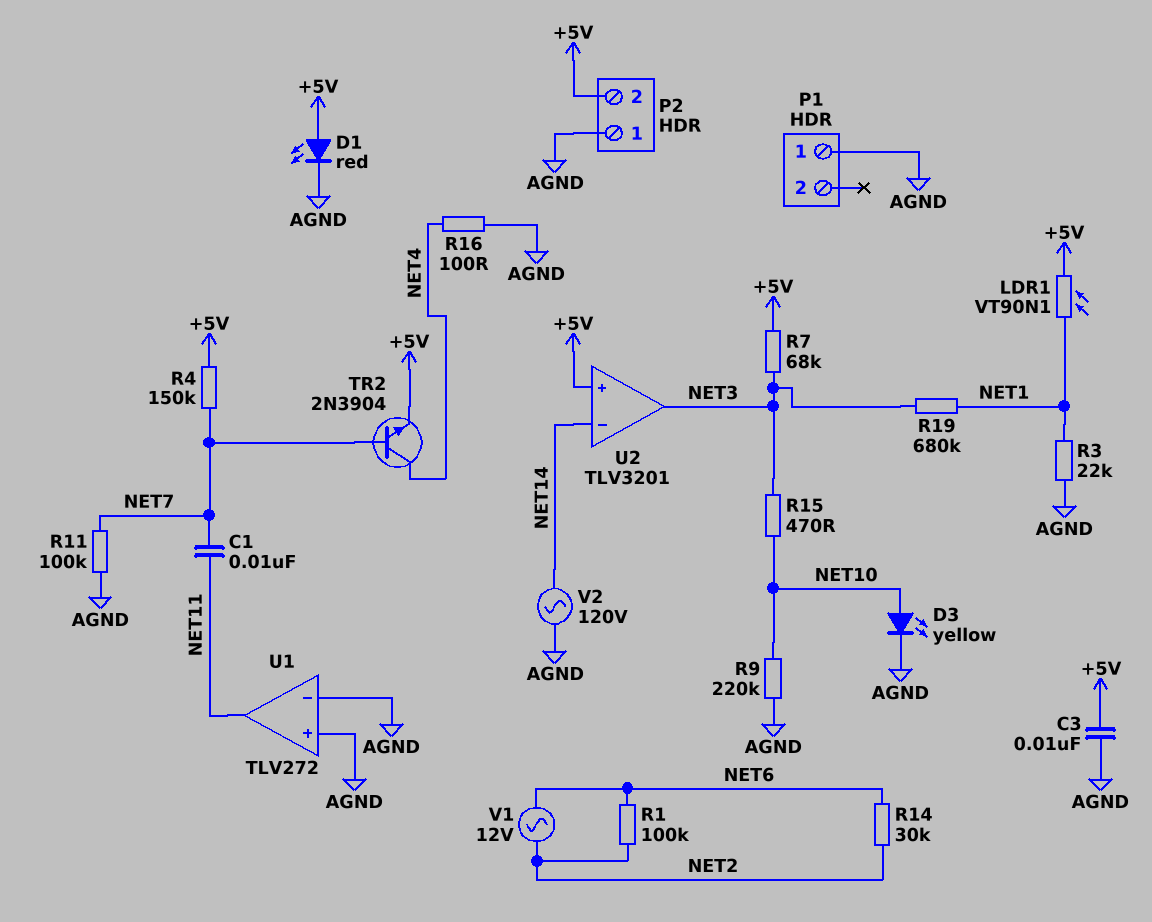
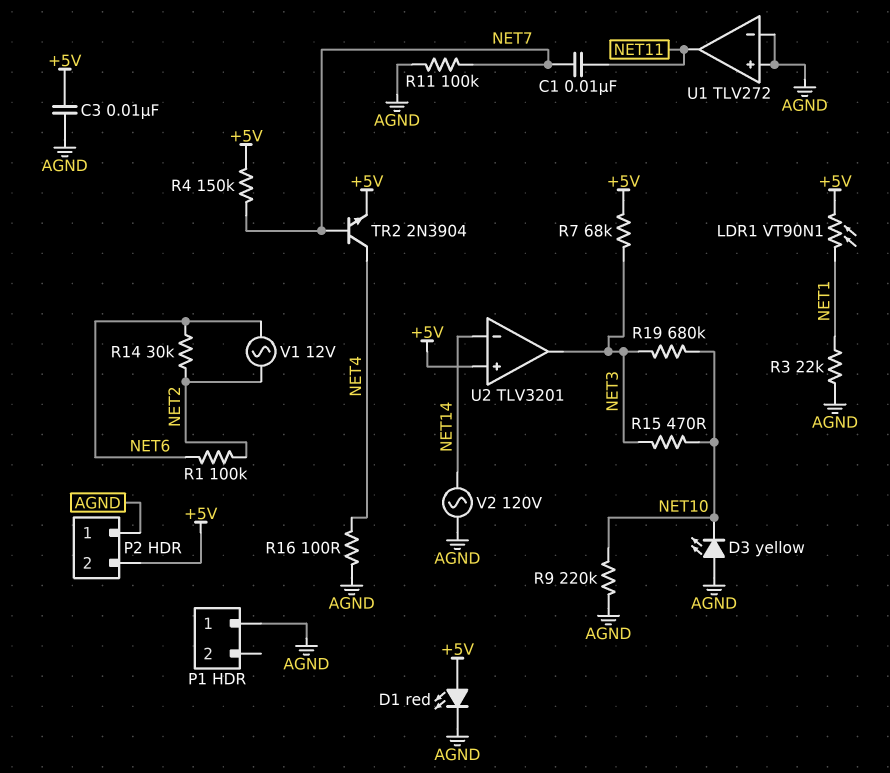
D3: LED yellow (A NET10, K AGND) -> LED yellow (A AGND, K NET10)
R19: 680k (NET1, NET3) -> 680k (NET3, NET10)

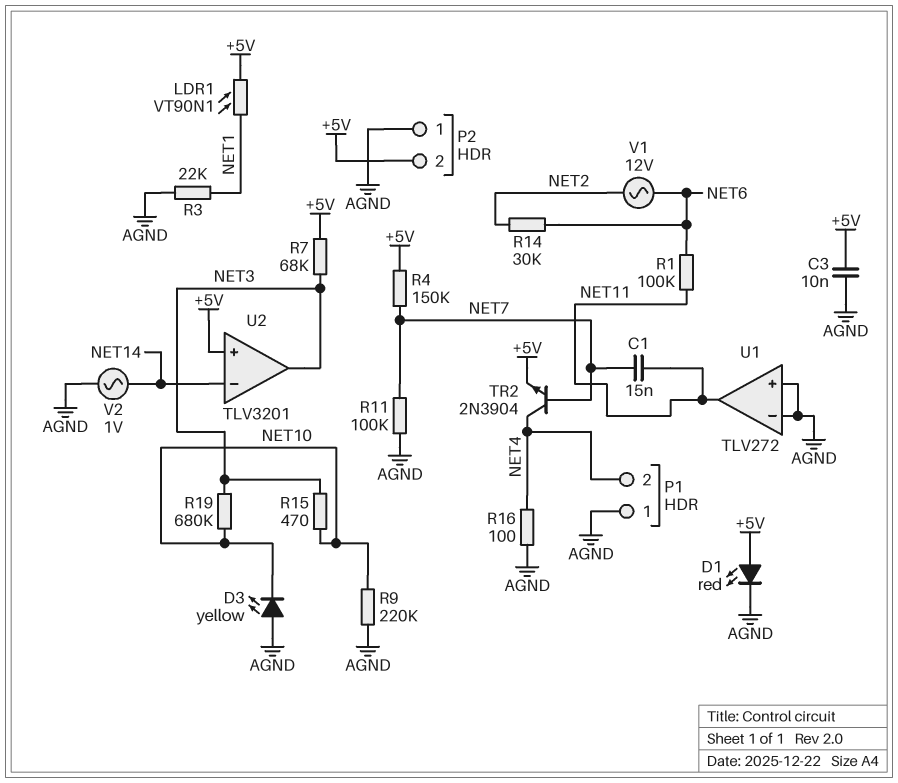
C1: 10nF (NET7, NET11) -> 15nF (NET7, NET11)
P1 pin 2: none -> NET4
R1: 100k (NET2, NET6) -> 100k (NET6, NET11)
V2: AC 120V (AGND, NET14) -> AC 1V (AGND, NET14)

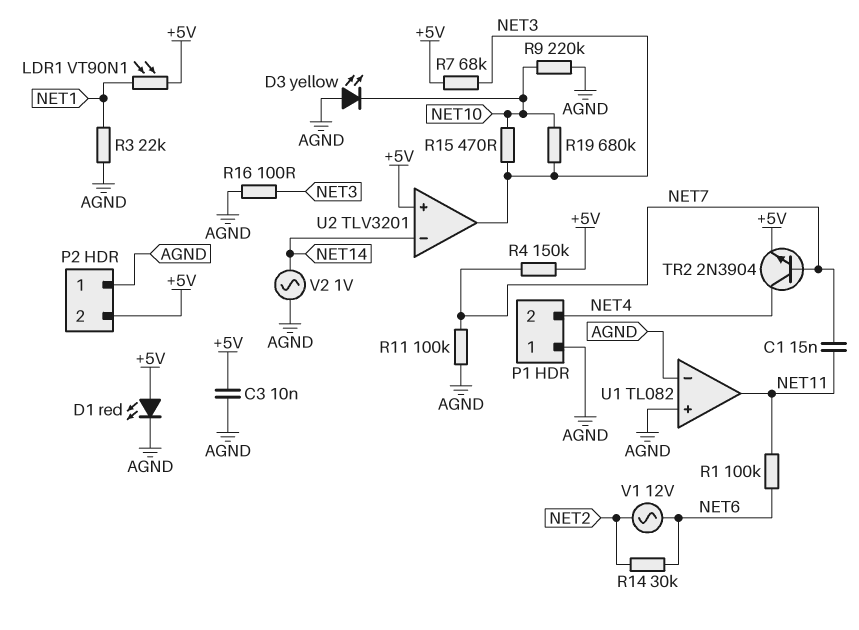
R16: 100 (AGND, NET4) -> 100 (AGND, NET3)
U1: TLV272 -> TL082

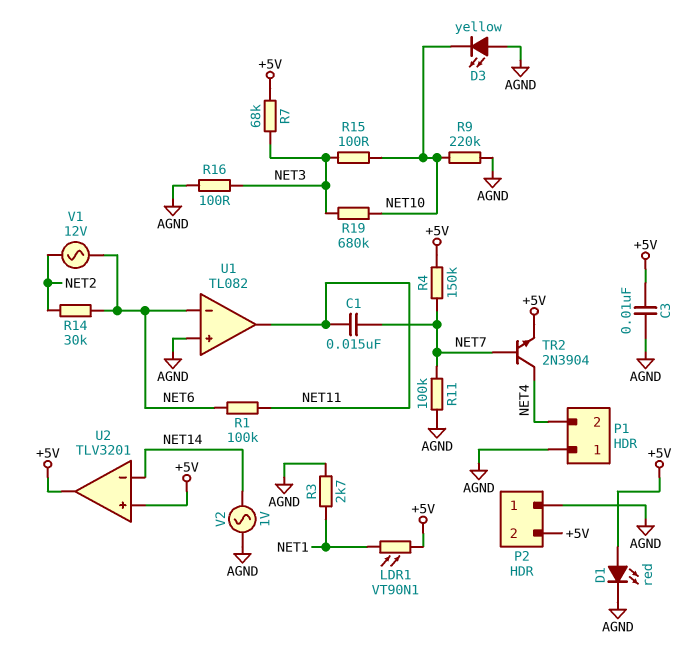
R3: 22k (AGND, NET1) -> 2.7k (AGND, NET1)
R15: 470 (NET3, NET10) -> 100 (NET3, NET10)
U1 pin in-: AGND -> NET6
U2 pin out: NET3 -> +5V

